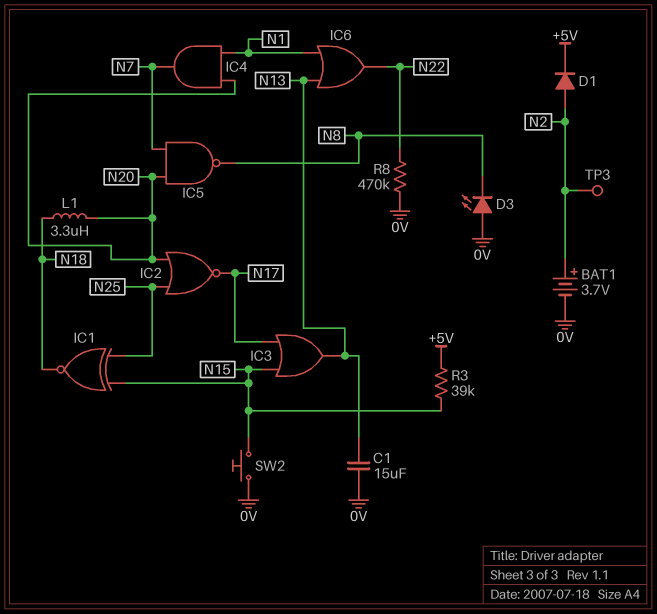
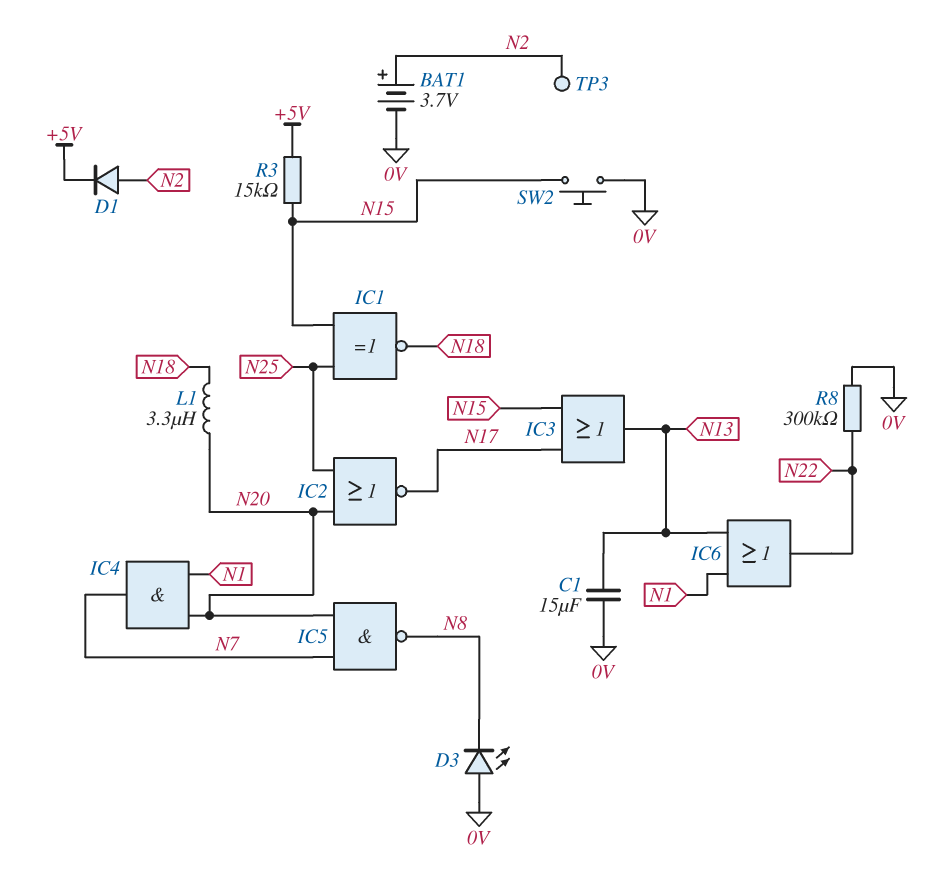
R3: 39k (+5V, N15) -> 15k (+5V, N15)
R8: 470k (0V, N22) -> 300k (0V, N22)

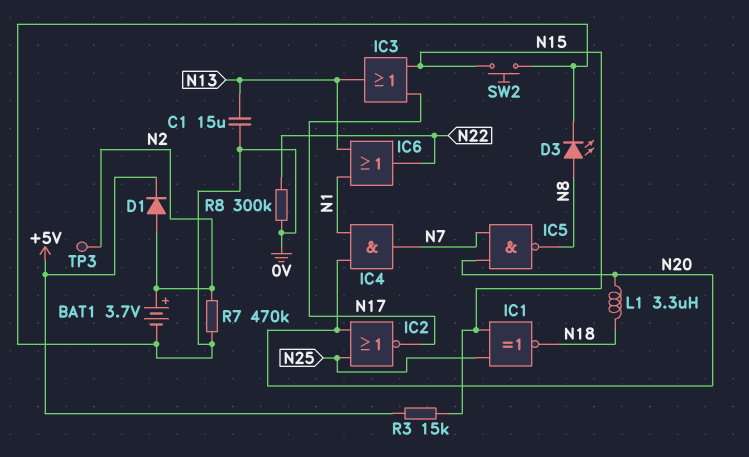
D3: LED (A 0V, K N8) -> LED (A N8, K 0V)
R7: none -> 470k (0V, N2)

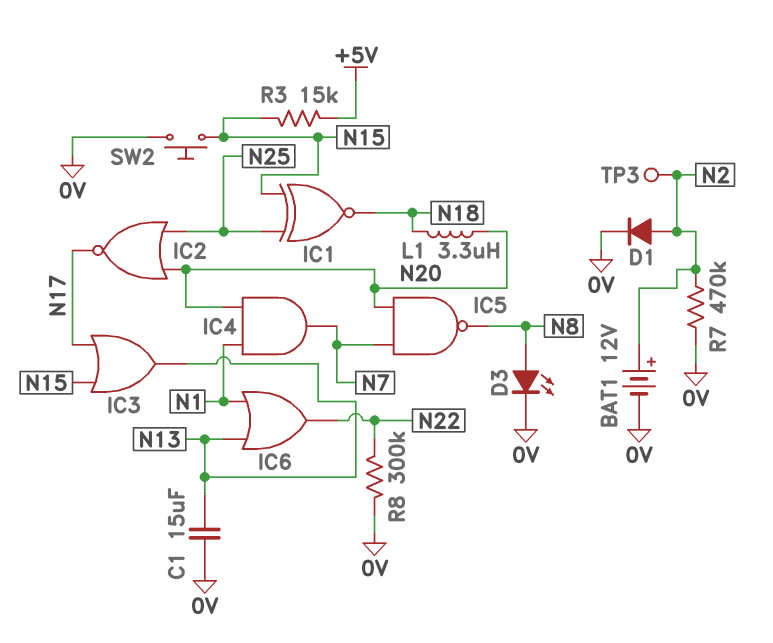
BAT1: 3.7V (plus N2, minus 0V) -> 12V (plus N2, minus 0V)
D1: diode (A N2, K +5V) -> diode (A N2, K 0V)

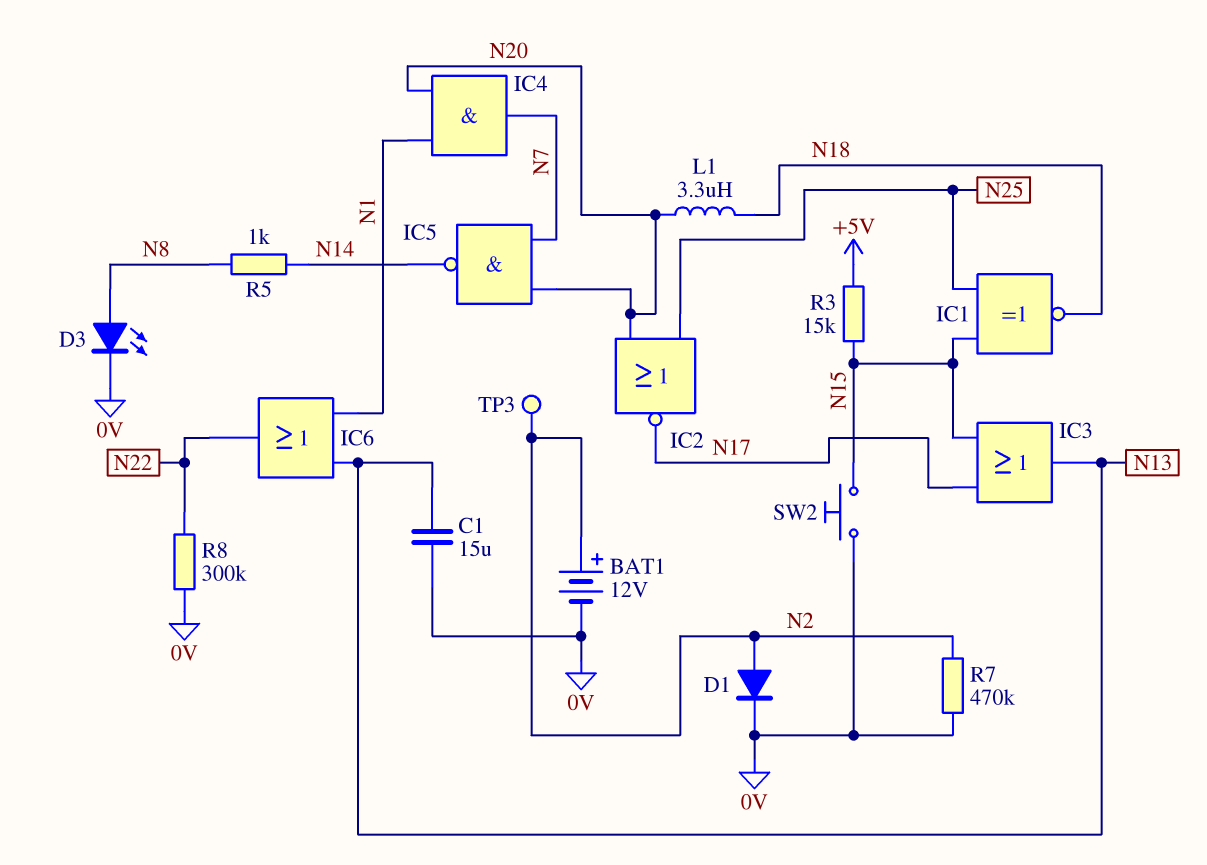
IC5: NAND (in N7, in N20, out N8) -> NAND (in N7, in N20, out N14)
R5: none -> 1k (N8, N14)

